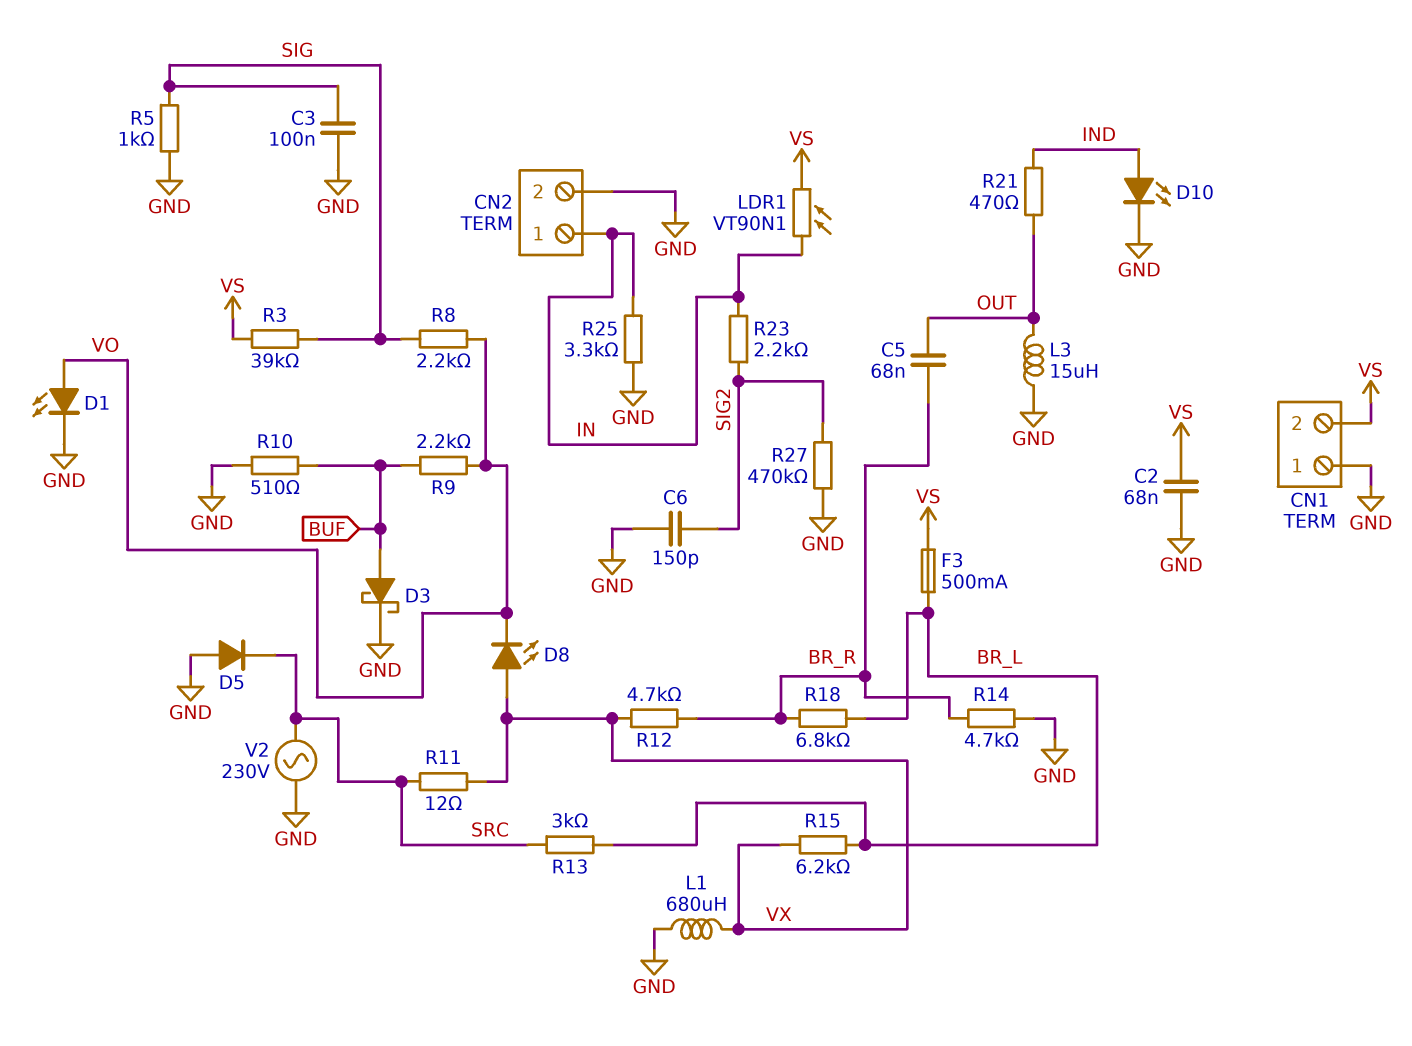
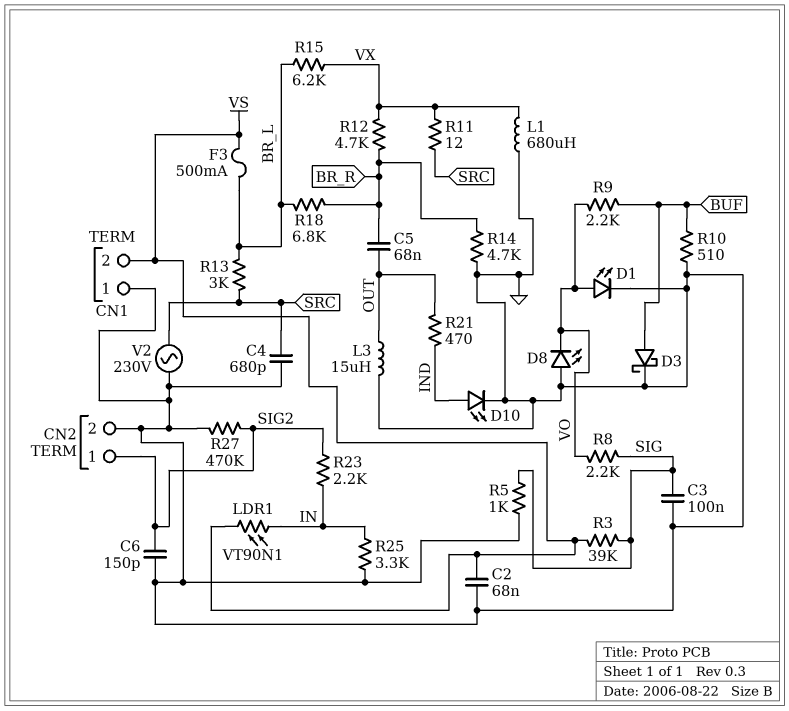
C4: none -> 680pF (GND, SRC)
CN2 pin 1: IN -> SIG2
D5: diode (A GND, K SRC) -> none
D8: LED (A VX, K VO) -> LED (A GND, K VO)

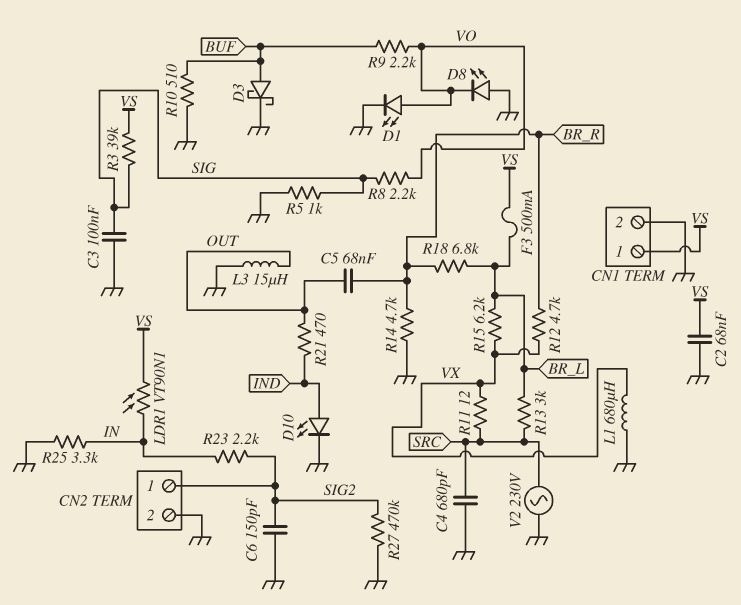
CN1 pin 1: GND -> VS
CN1 pin 2: VS -> GND

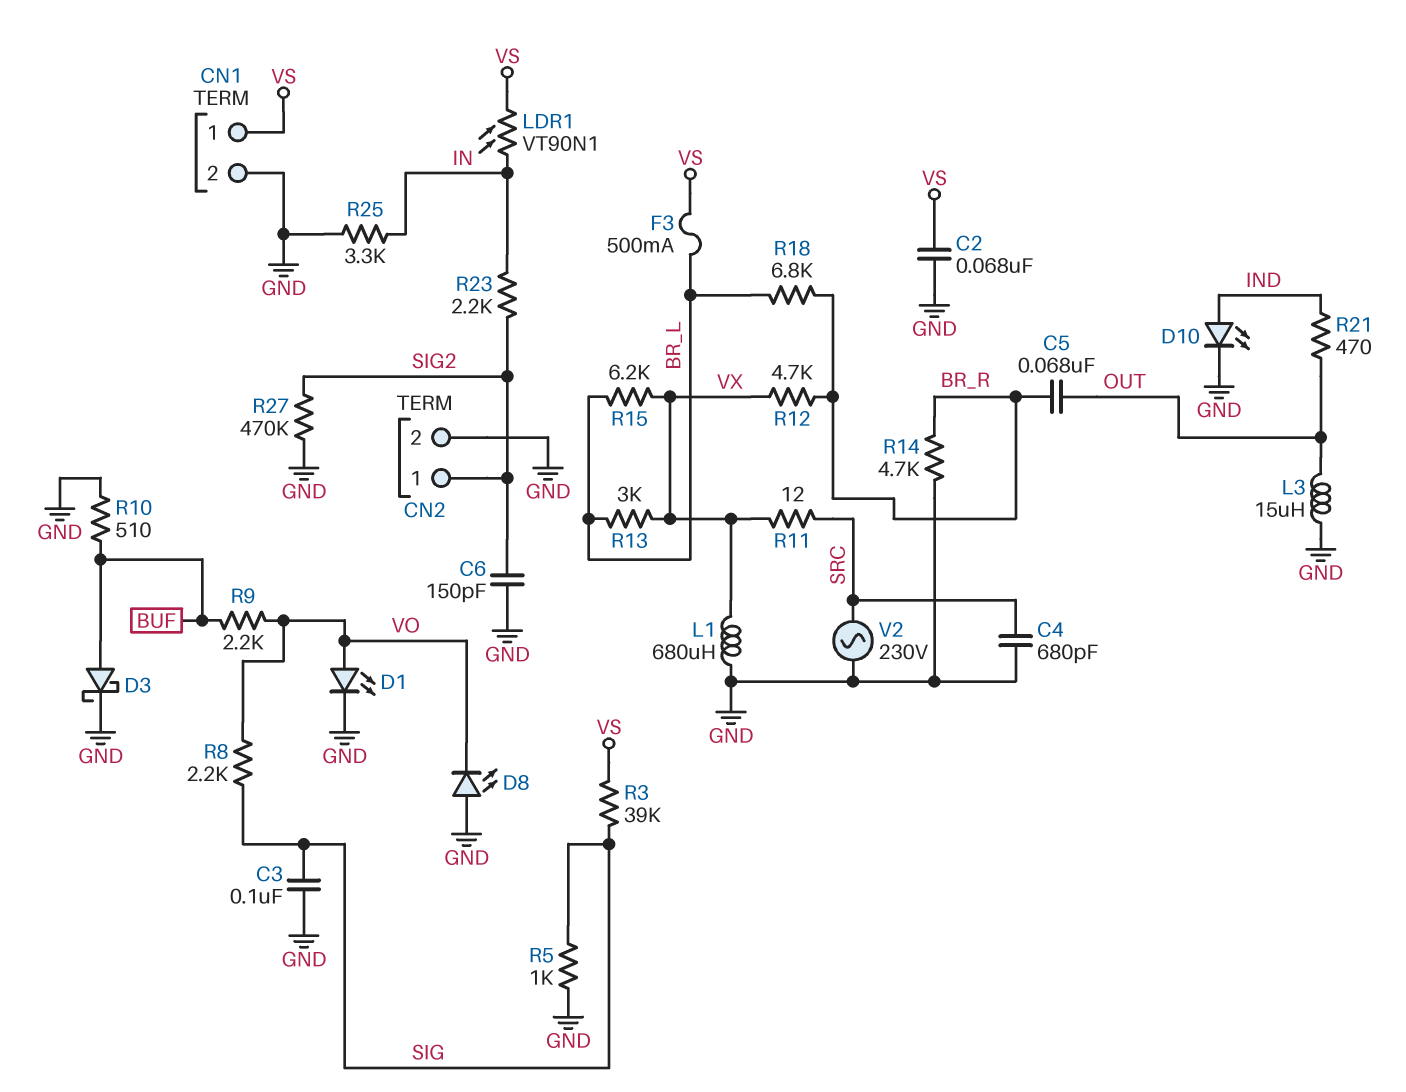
R13: 3k (BR_L, SRC) -> 3k (BR_L, VX)

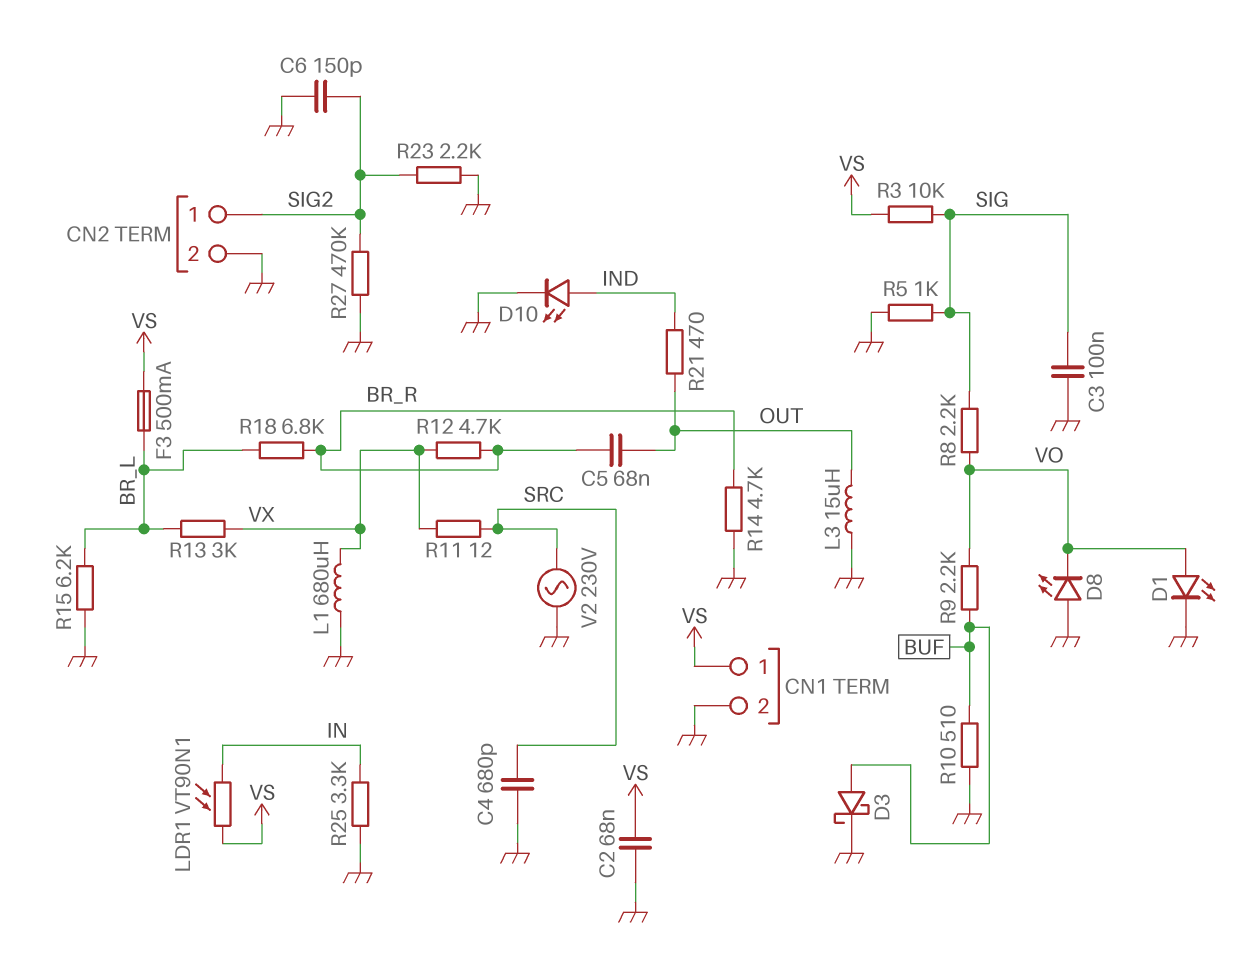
R3: 39k (SIG, VS) -> 10k (SIG, VS)
R15: 6.2k (BR_L, VX) -> 6.2k (BR_L, GND)
R23: 2.2k (IN, SIG2) -> 2.2k (GND, SIG2)

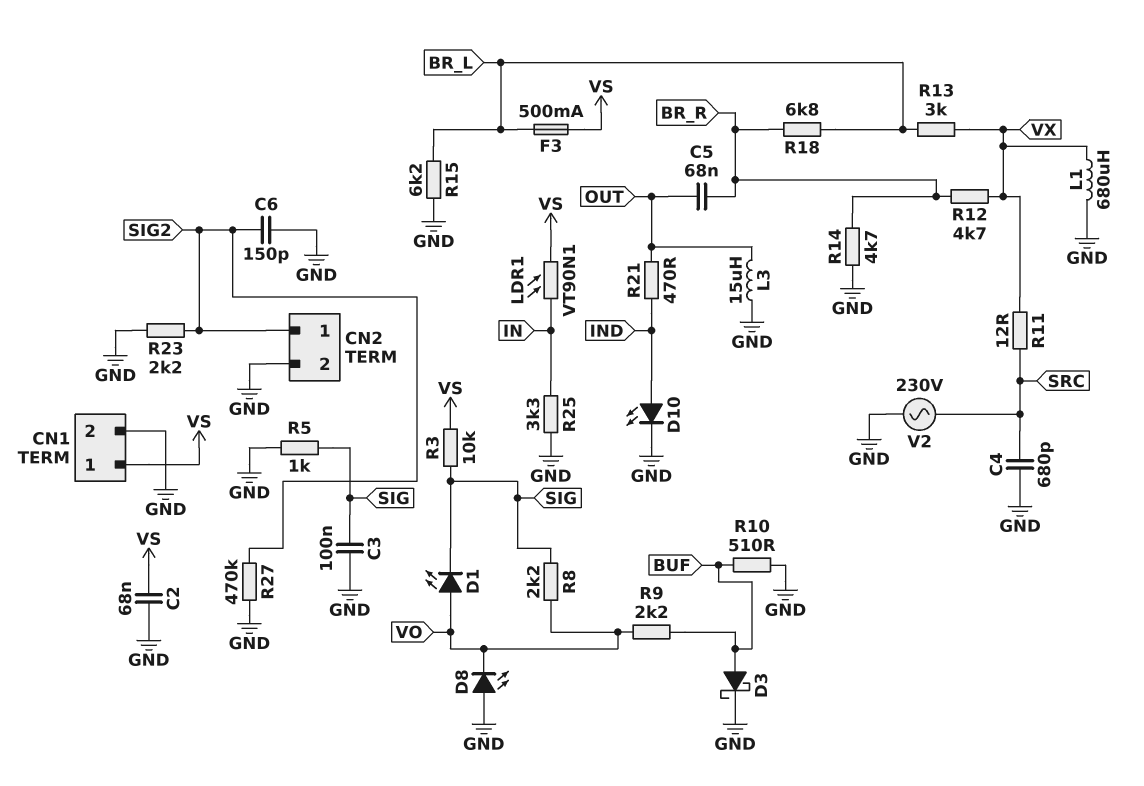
D1: LED (A VO, K GND) -> LED (A VO, K SIG)

